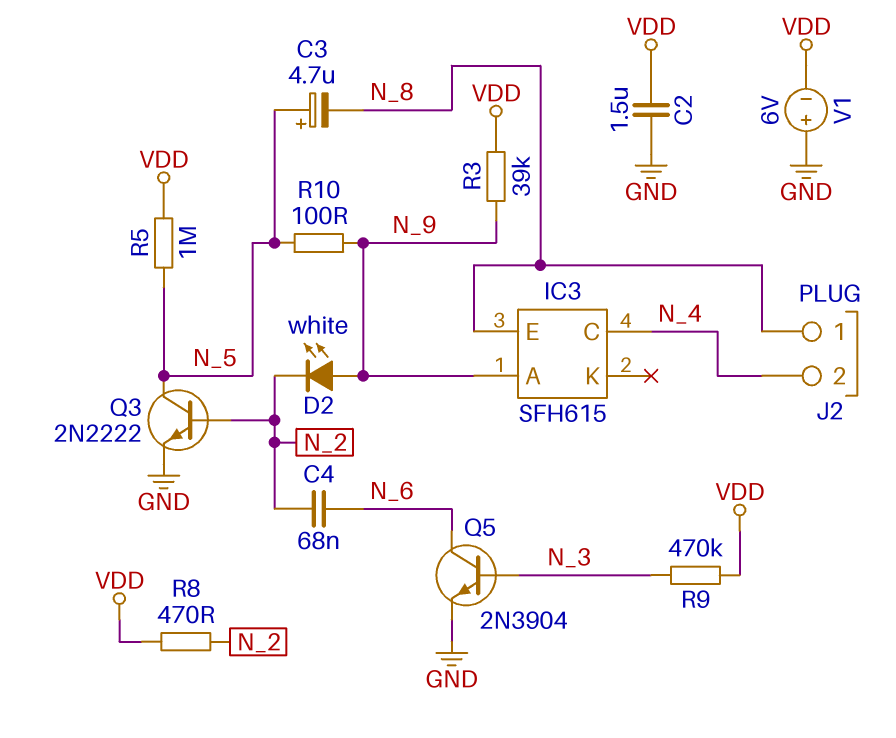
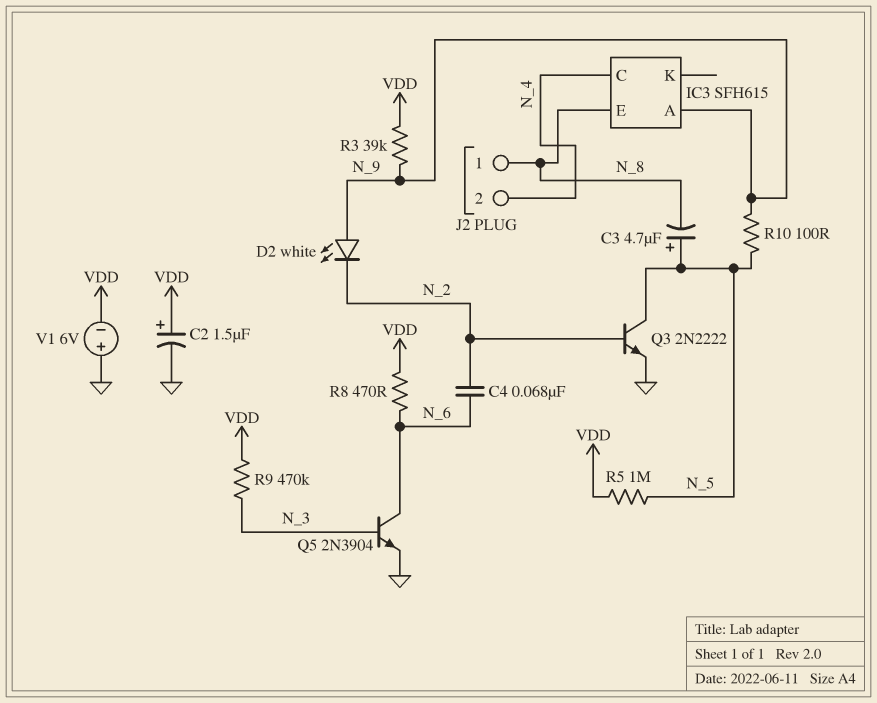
C2: 1.5uF (GND, VDD) -> 1.5uF (plus VDD, minus GND)
R8: 470 (N_2, VDD) -> 470 (N_6, VDD)

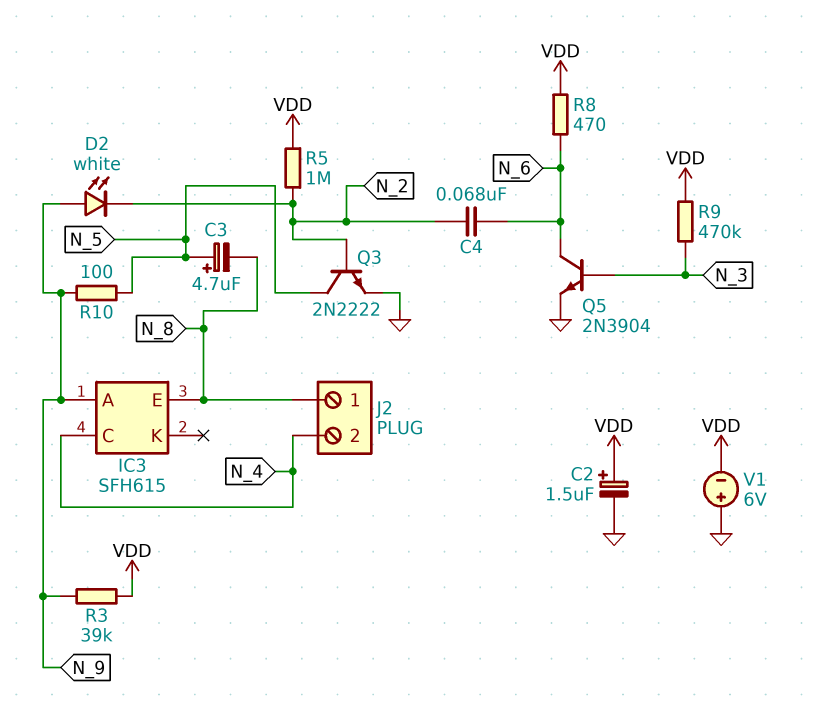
R5: 1M (N_5, VDD) -> 1M (N_2, VDD)

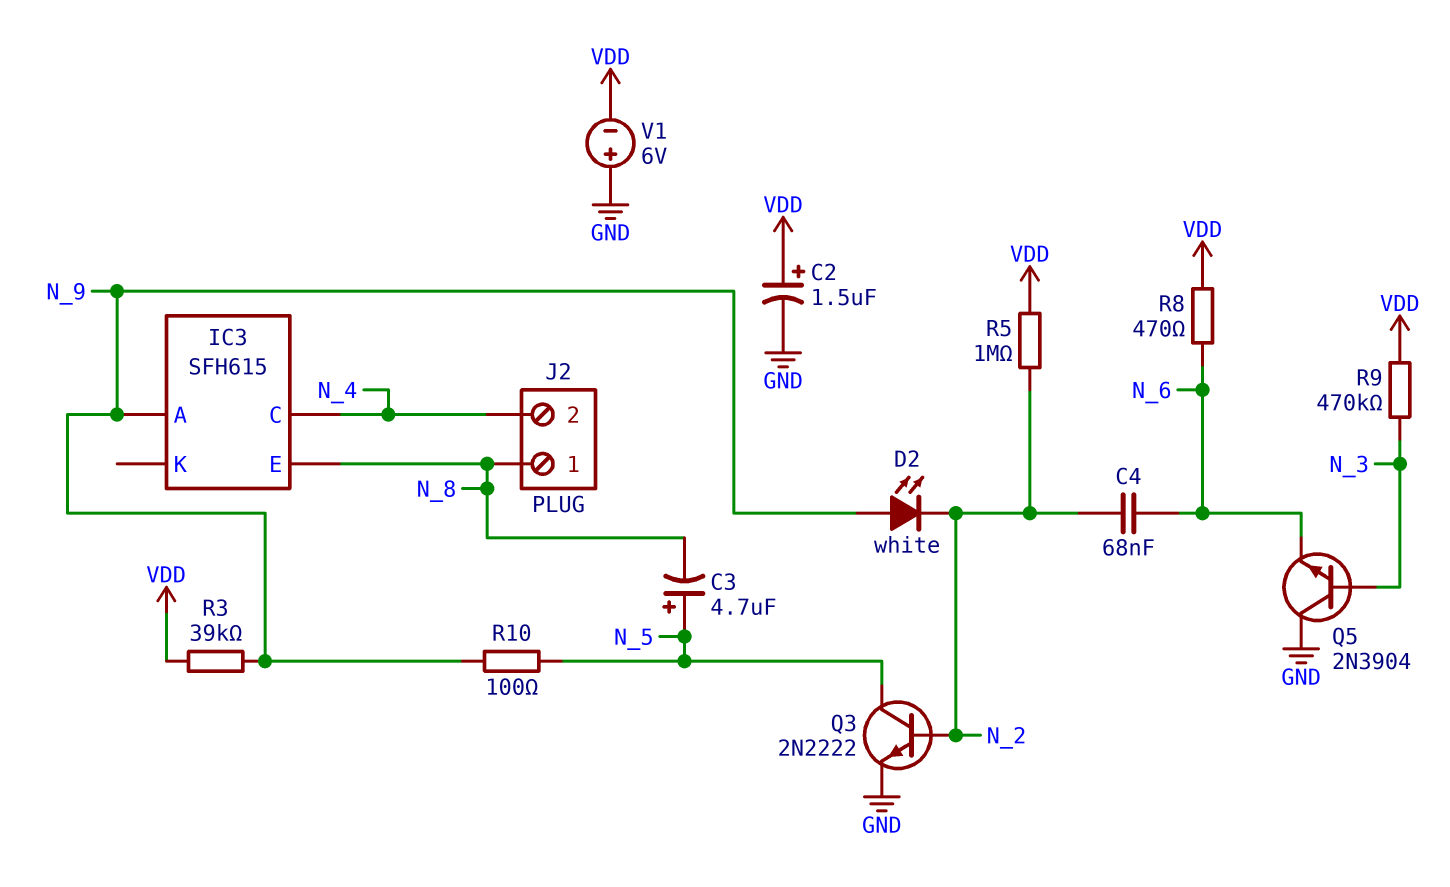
Q5: NPN 2N3904 (B N_3, C N_6, E GND) -> NPN 2N3904 (B N_3, C GND, E N_6)

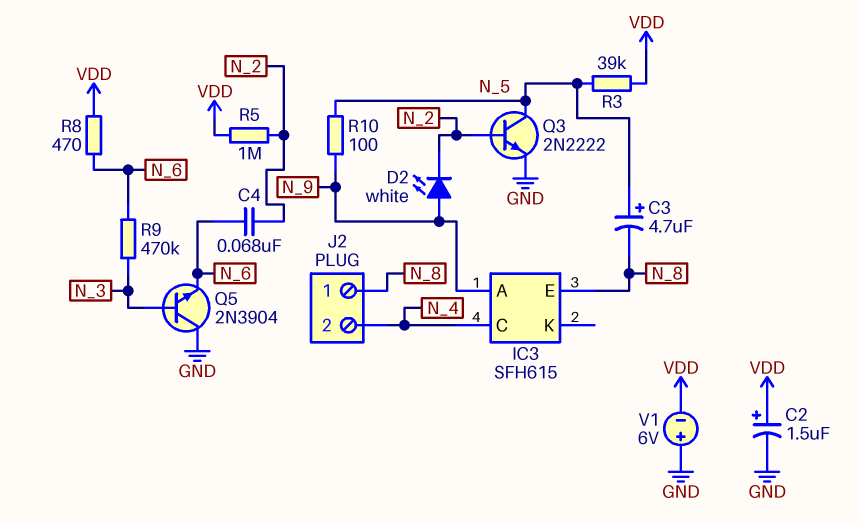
R3: 39k (N_9, VDD) -> 39k (N_5, VDD)
R9: 470k (N_3, VDD) -> 470k (N_3, N_6)

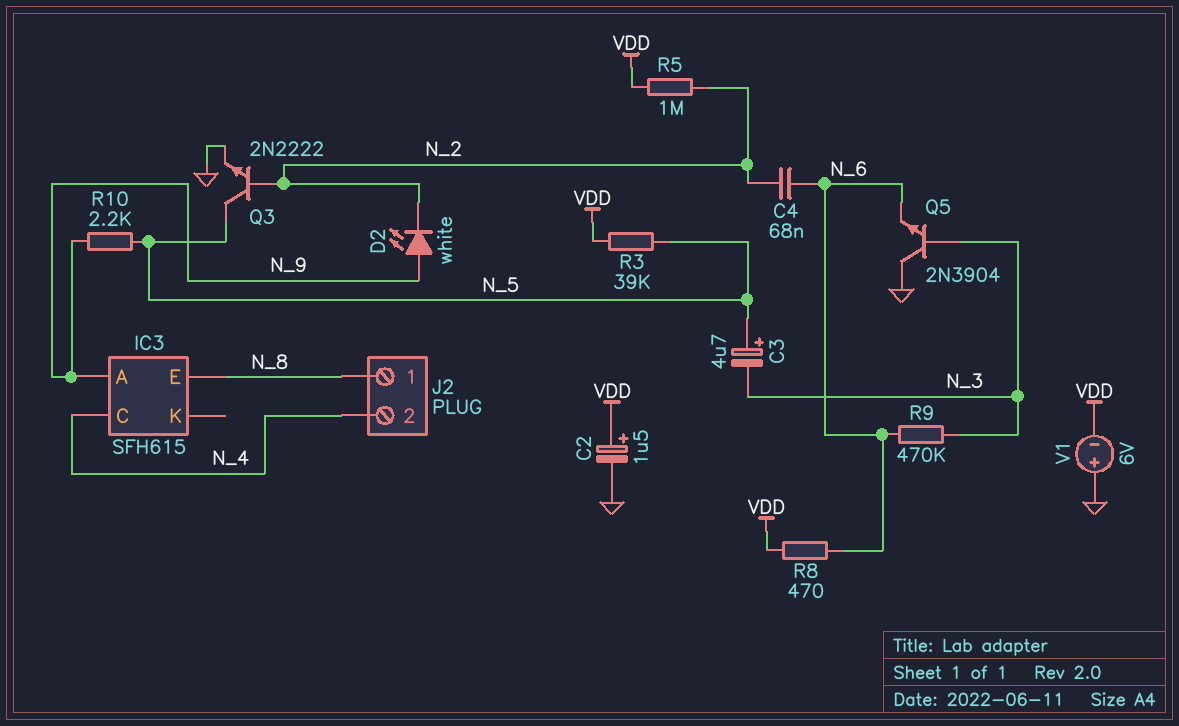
C3: 4.7uF (plus N_5, minus N_8) -> 4.7uF (plus N_5, minus N_3)
R10: 100 (N_5, N_9) -> 2.2k (N_5, N_9)

